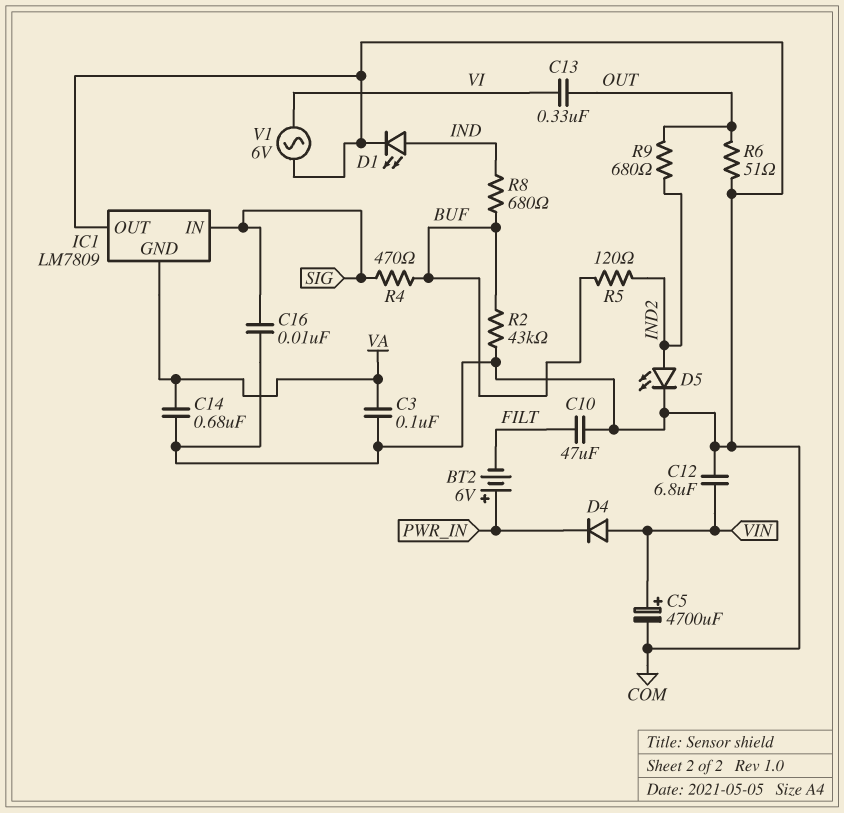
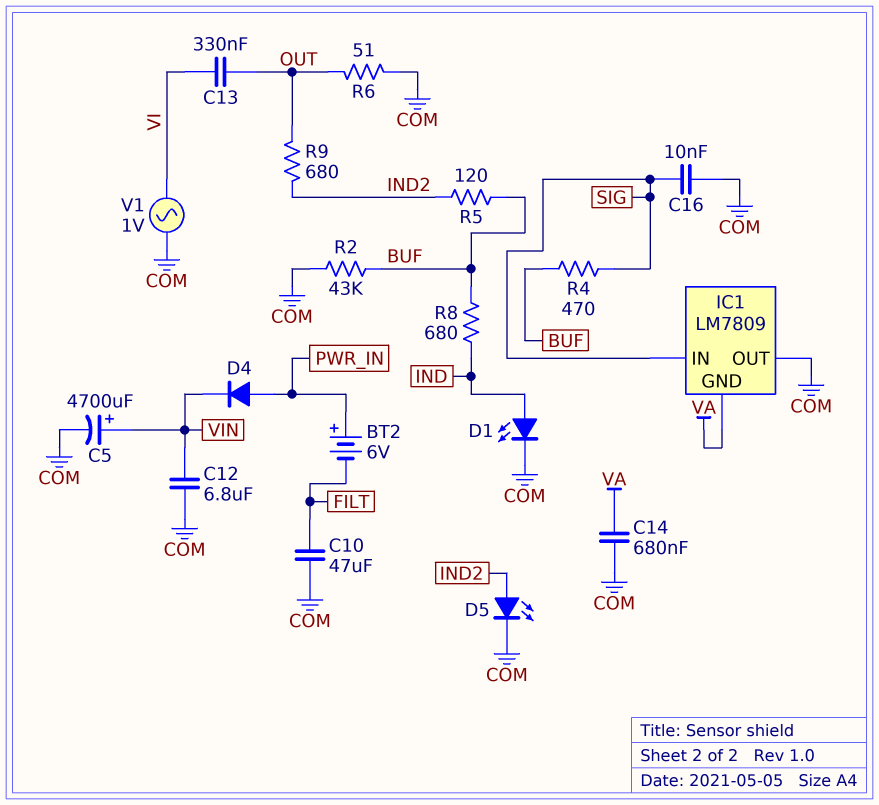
C3: 100nF (COM, VA) -> none
D4: diode (A VIN, K PWR_IN) -> diode (A PWR_IN, K VIN)
V1: AC 6V (COM, VI) -> AC 1V (COM, VI)

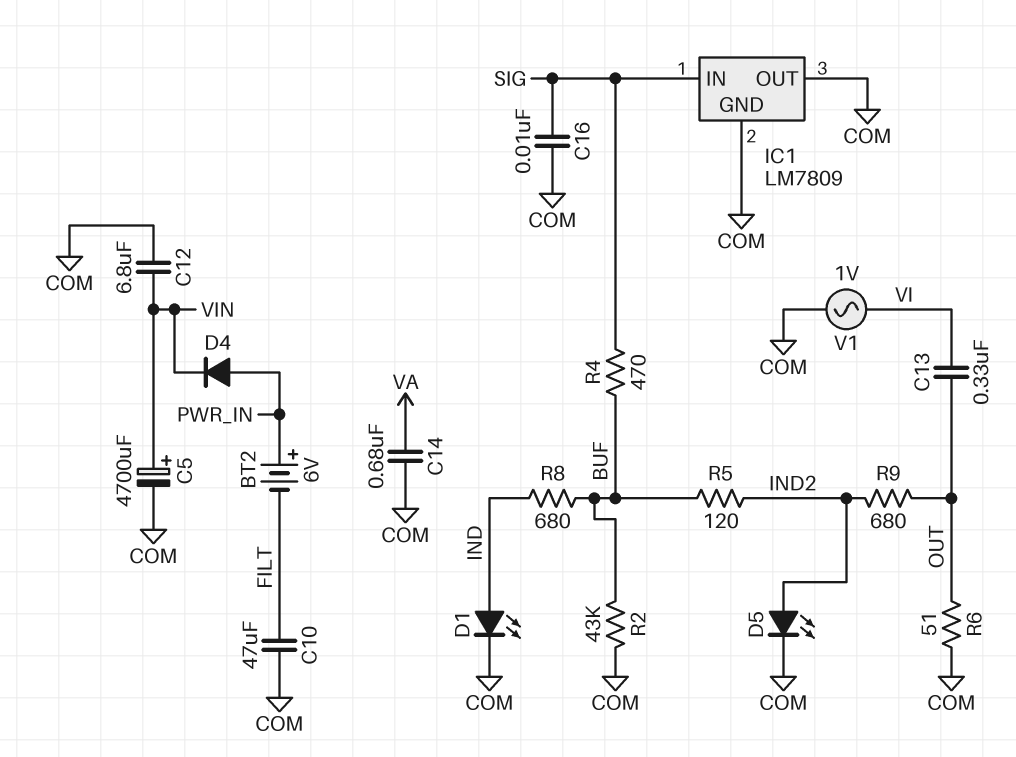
IC1 pin GND: VA -> COM

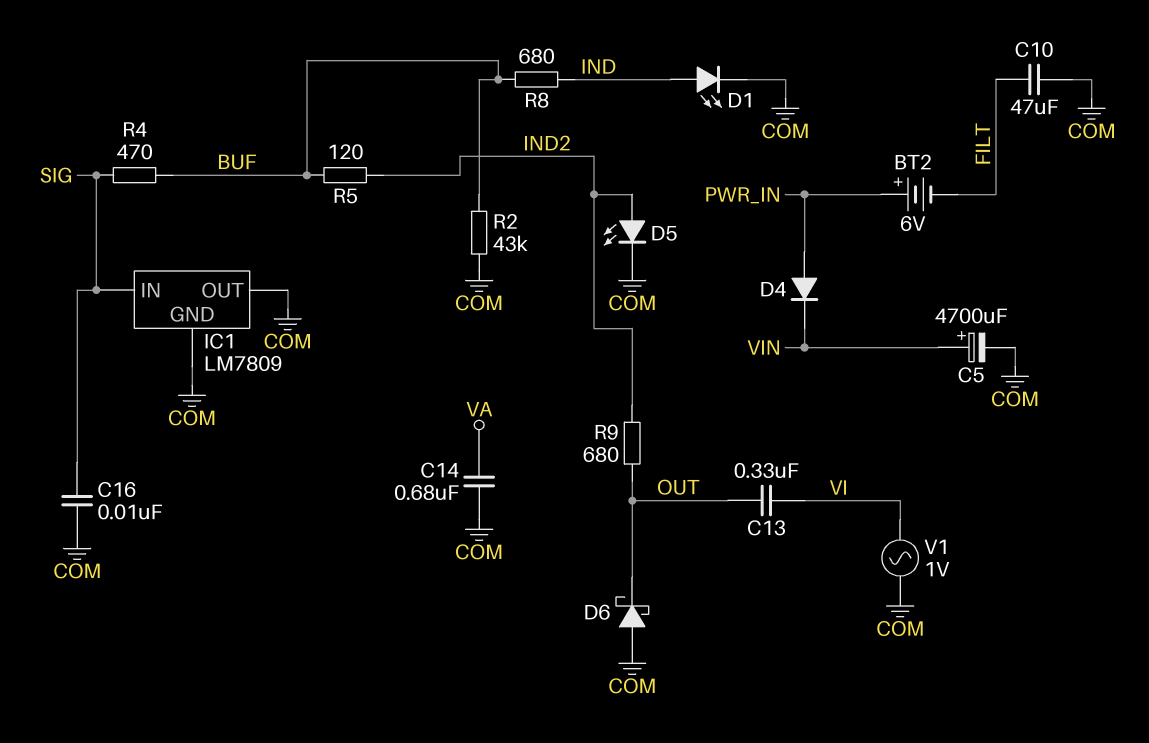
C12: 6.8uF (COM, VIN) -> none
D6: none -> schottky (A COM, K OUT)
R6: 51 (COM, OUT) -> none

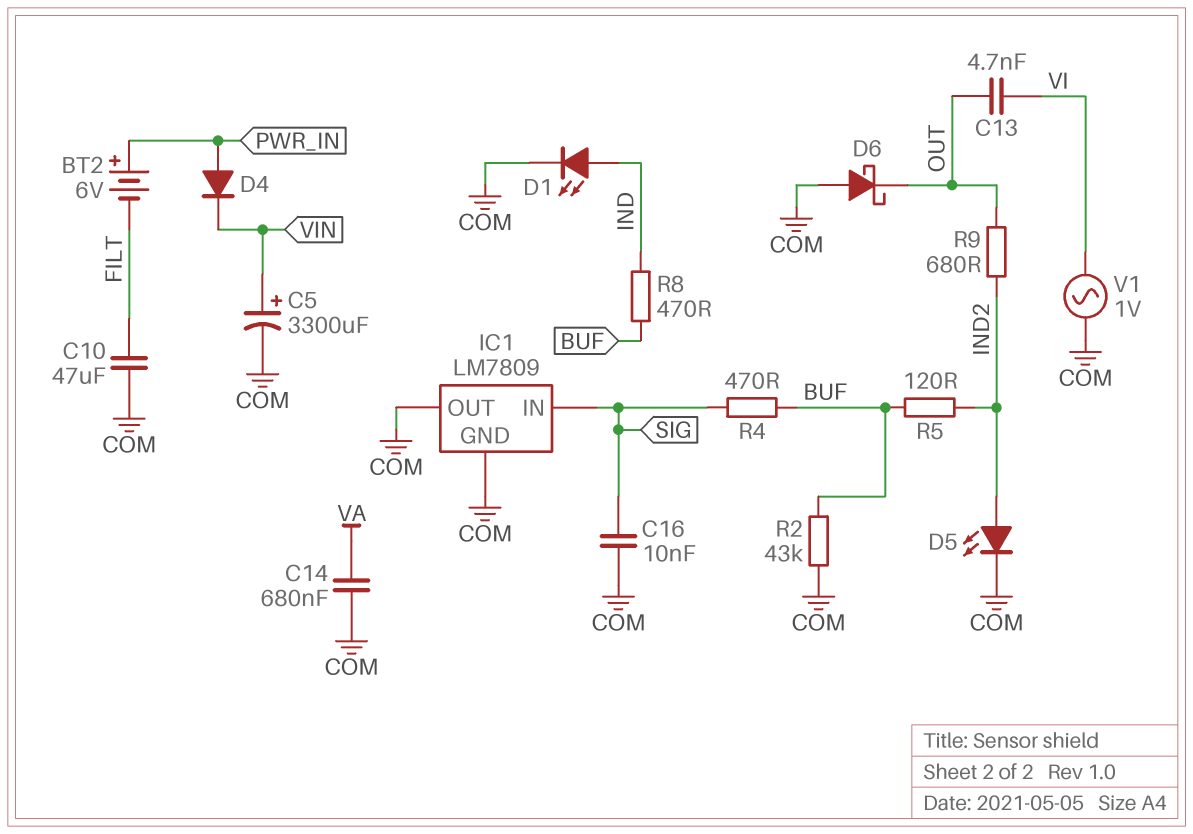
C5: 4700uF (plus VIN, minus COM) -> 3300uF (plus VIN, minus COM)
C13: 330nF (OUT, VI) -> 4.7nF (OUT, VI)
R8: 680 (BUF, IND) -> 470 (BUF, IND)

